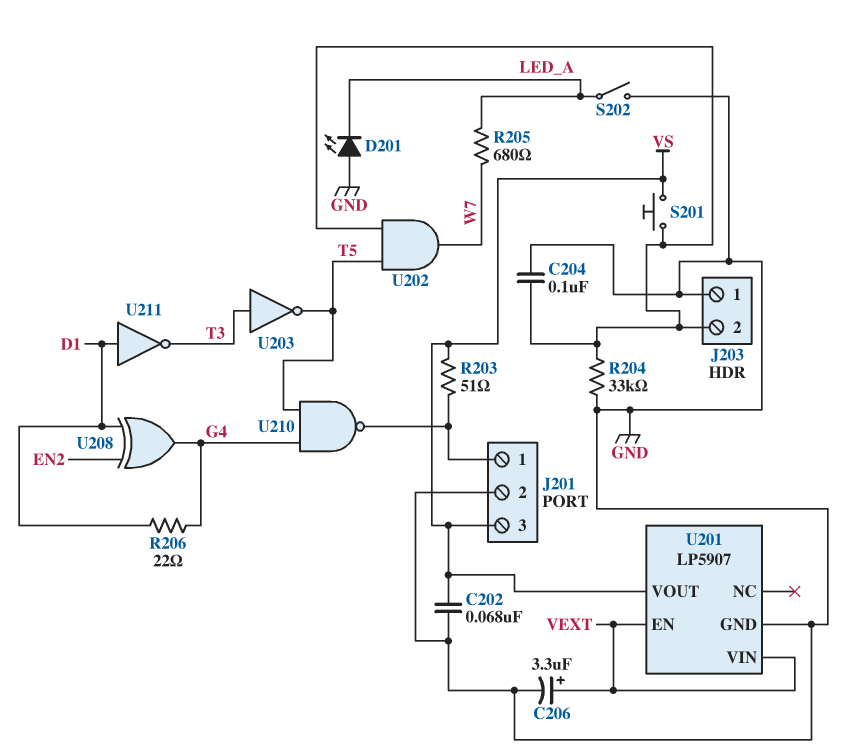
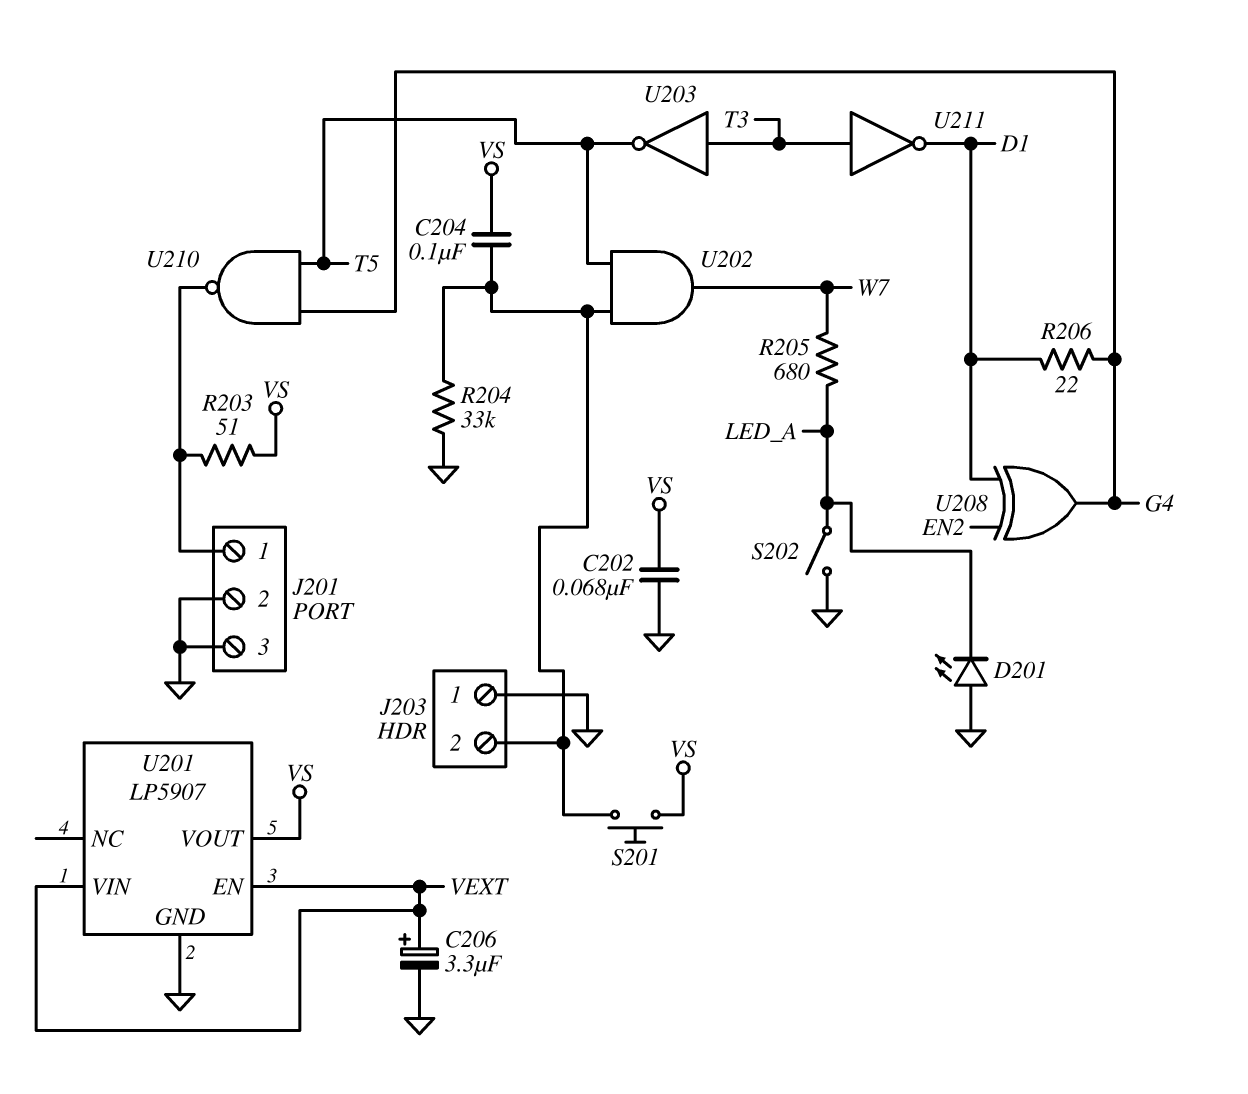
C204: 100nF (GND, J203/2) -> 100nF (J203/2, VS)
J201 pin 3: VS -> GND
U211: NOT (in D1, out T3) -> NOT (in T3, out D1)

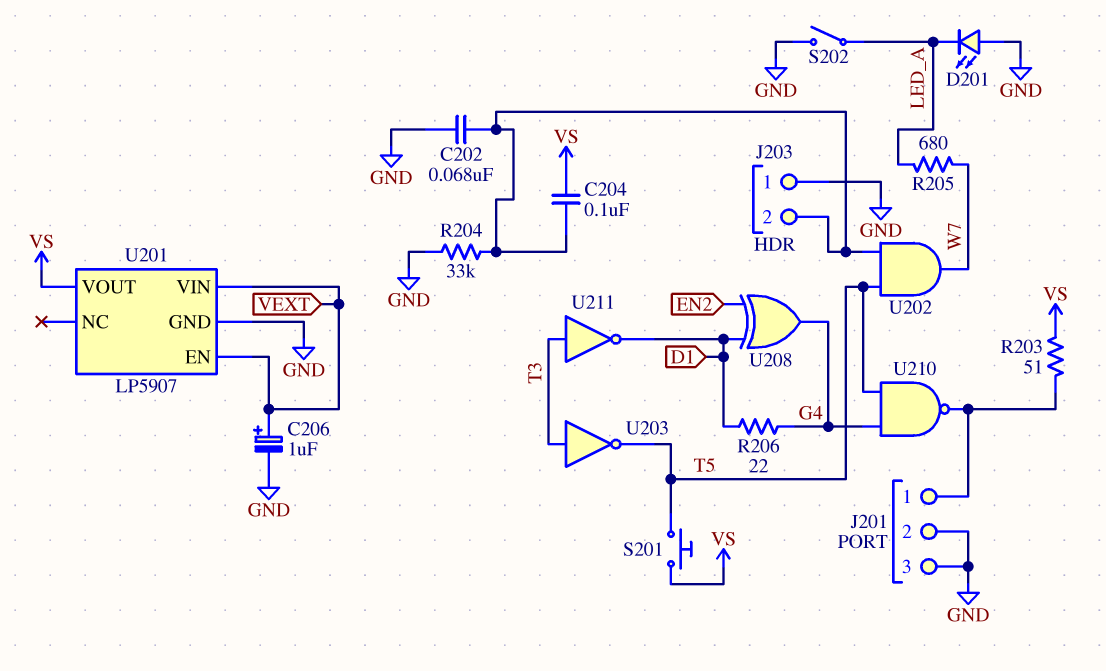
C202: 68nF (GND, VS) -> 68nF (GND, J203/2)
C206: 3.3uF (plus VEXT, minus GND) -> 1uF (plus VEXT, minus GND)
S201: button (J203/2, VS) -> button (T5, VS)

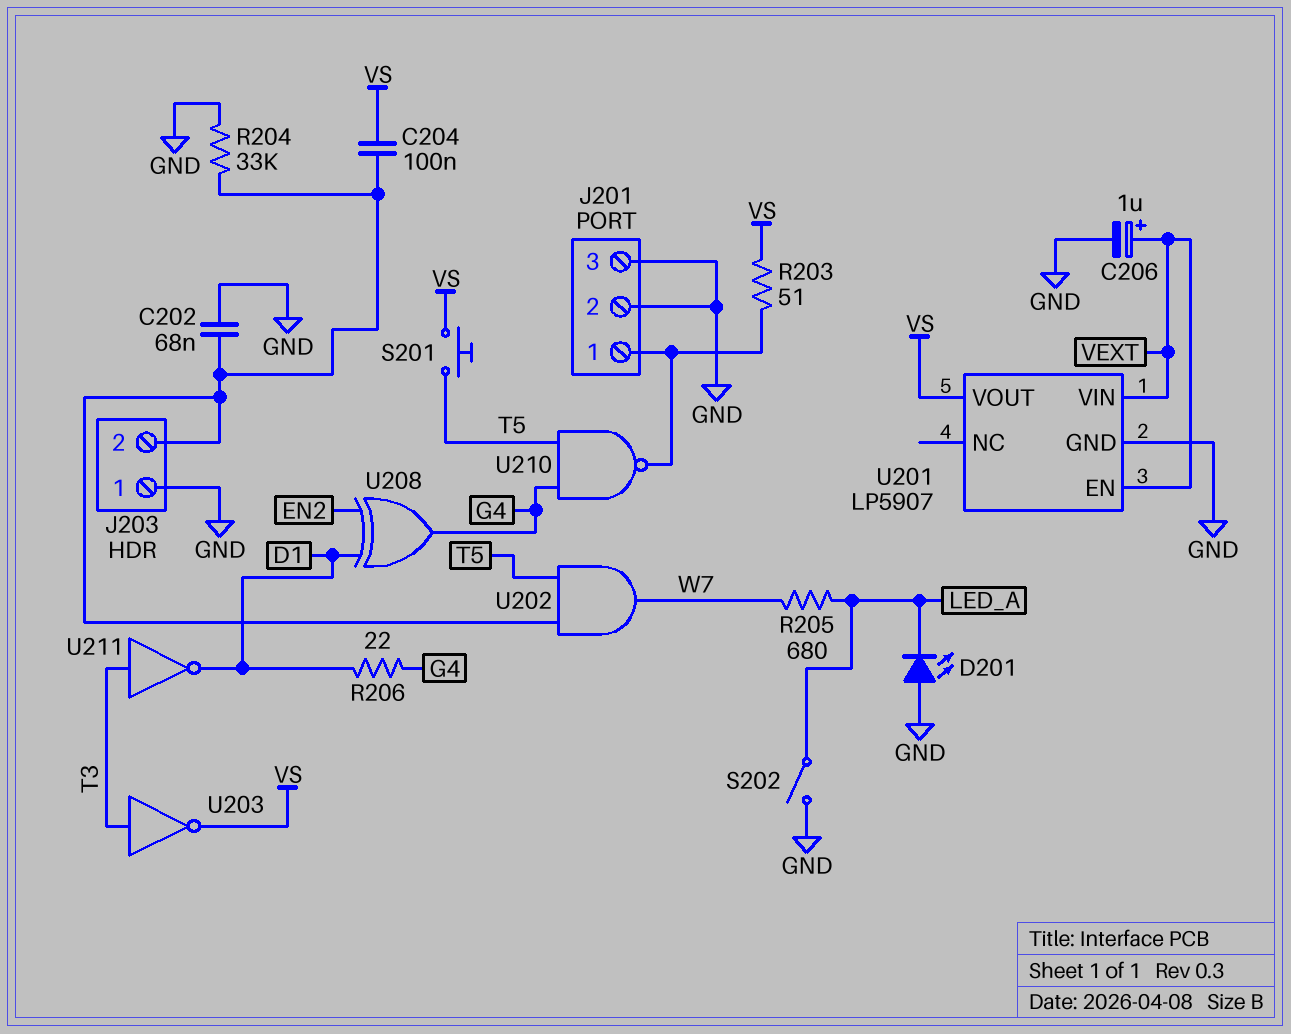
U203: NOT (in T3, out T5) -> NOT (in T3, out VS)

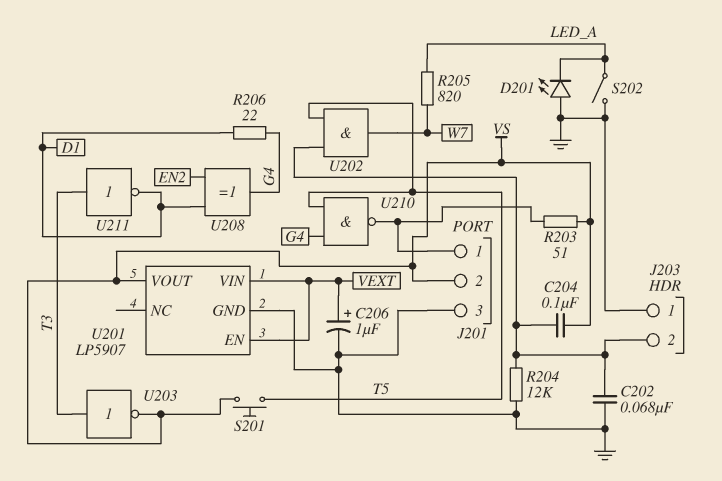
J201 pin 2: GND -> VS
R204: 33k (GND, J203/2) -> 12k (GND, J203/2)
R205: 680 (LED_A, W7) -> 820 (LED_A, W7)

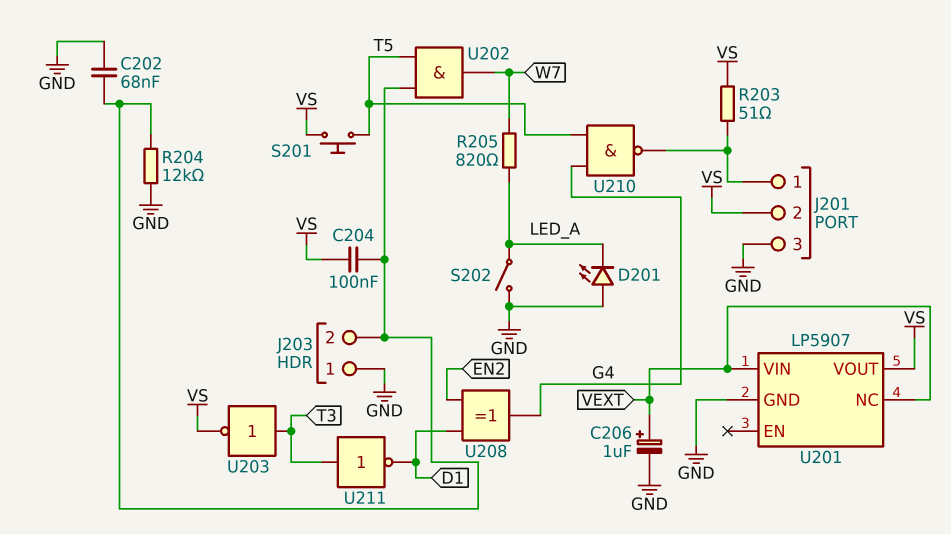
R206: 22 (D1, G4) -> none
U201 pin EN: VEXT -> none
U201 pin NC: none -> VEXT

